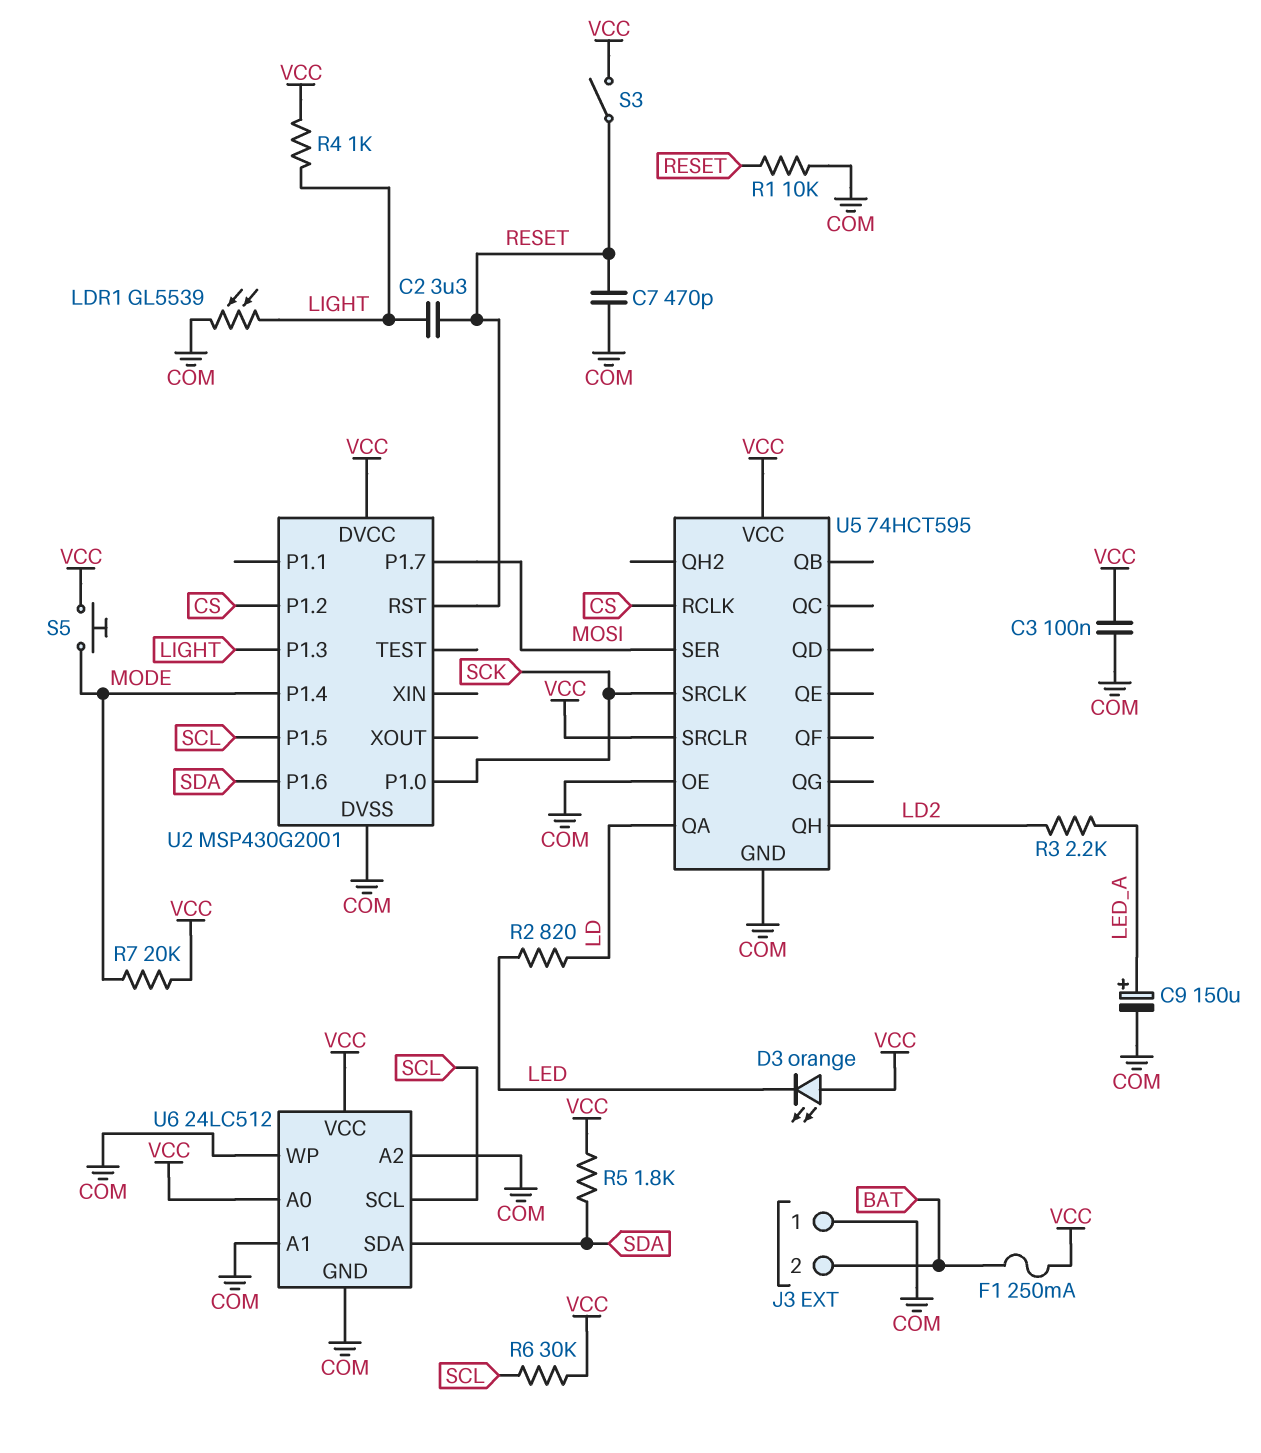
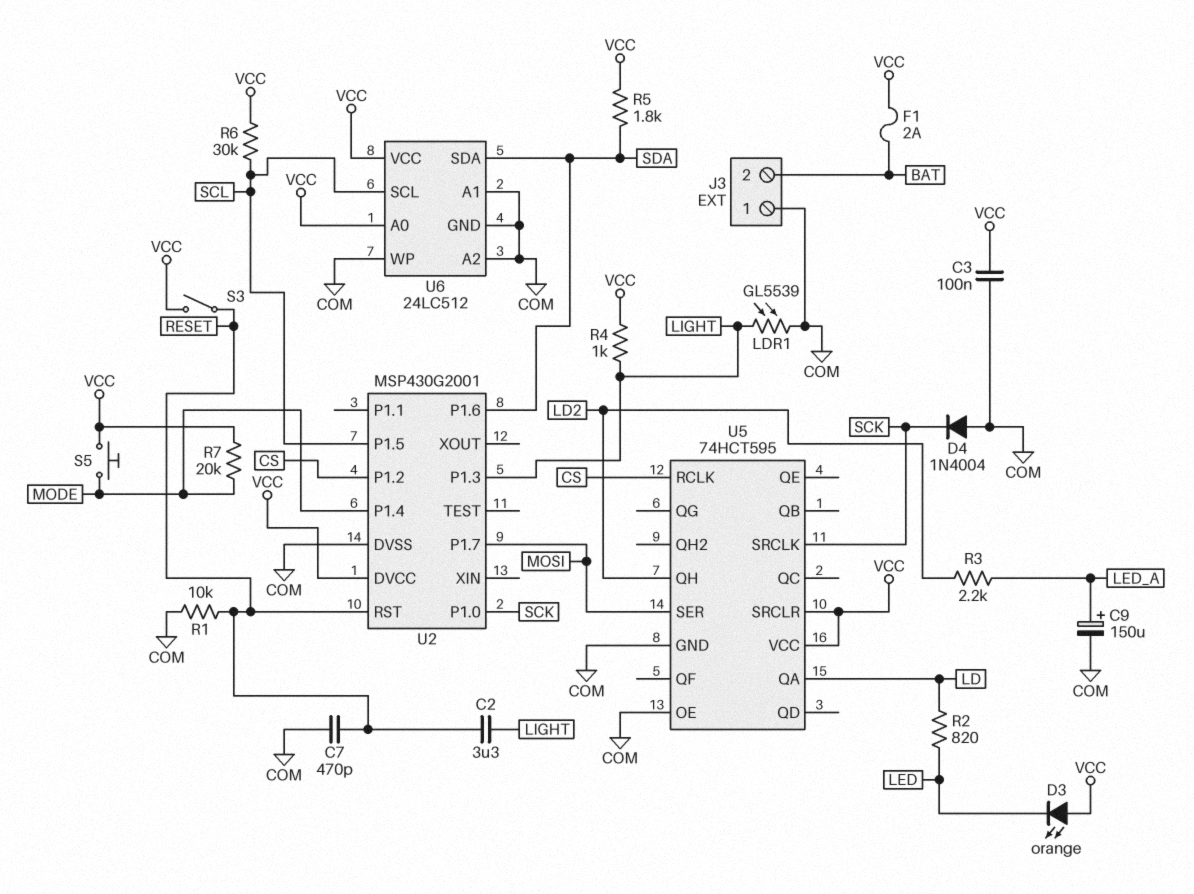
D4: none -> diode 1N4004 (A COM, K SCK)
F1: 250mA (BAT, VCC) -> 2A (BAT, VCC)

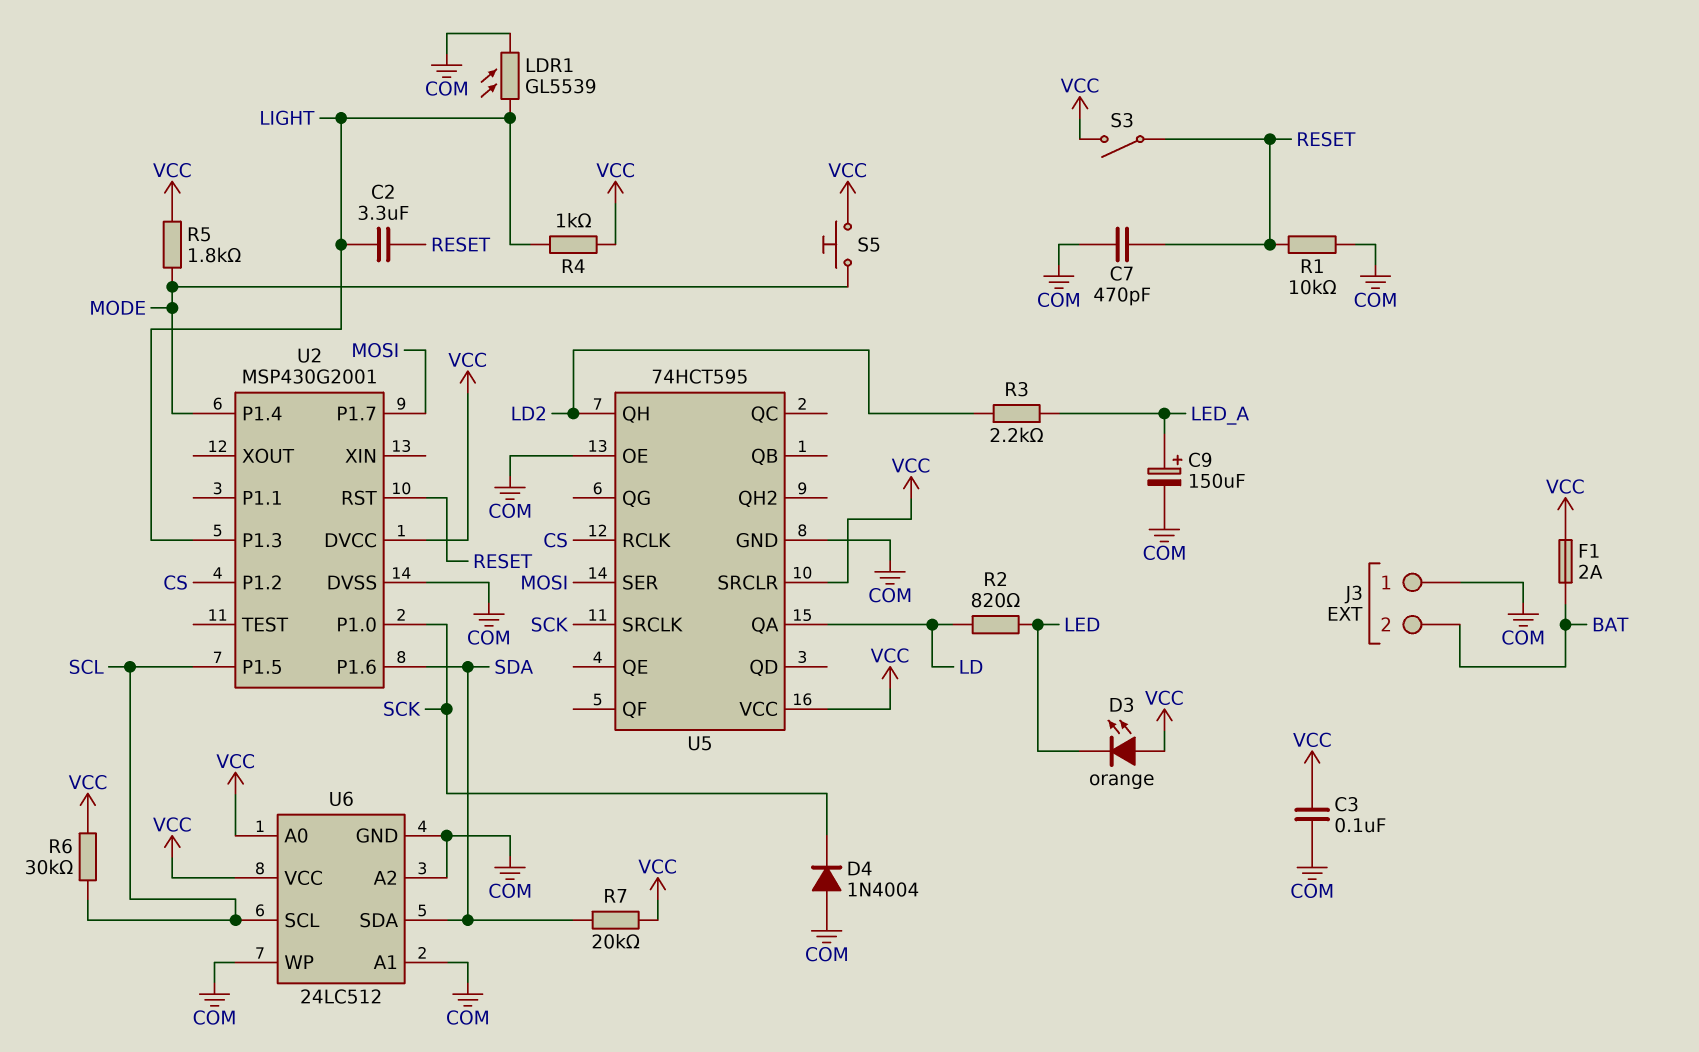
R5: 1.8k (SDA, VCC) -> 1.8k (MODE, VCC)
R7: 20k (MODE, VCC) -> 20k (SDA, VCC)

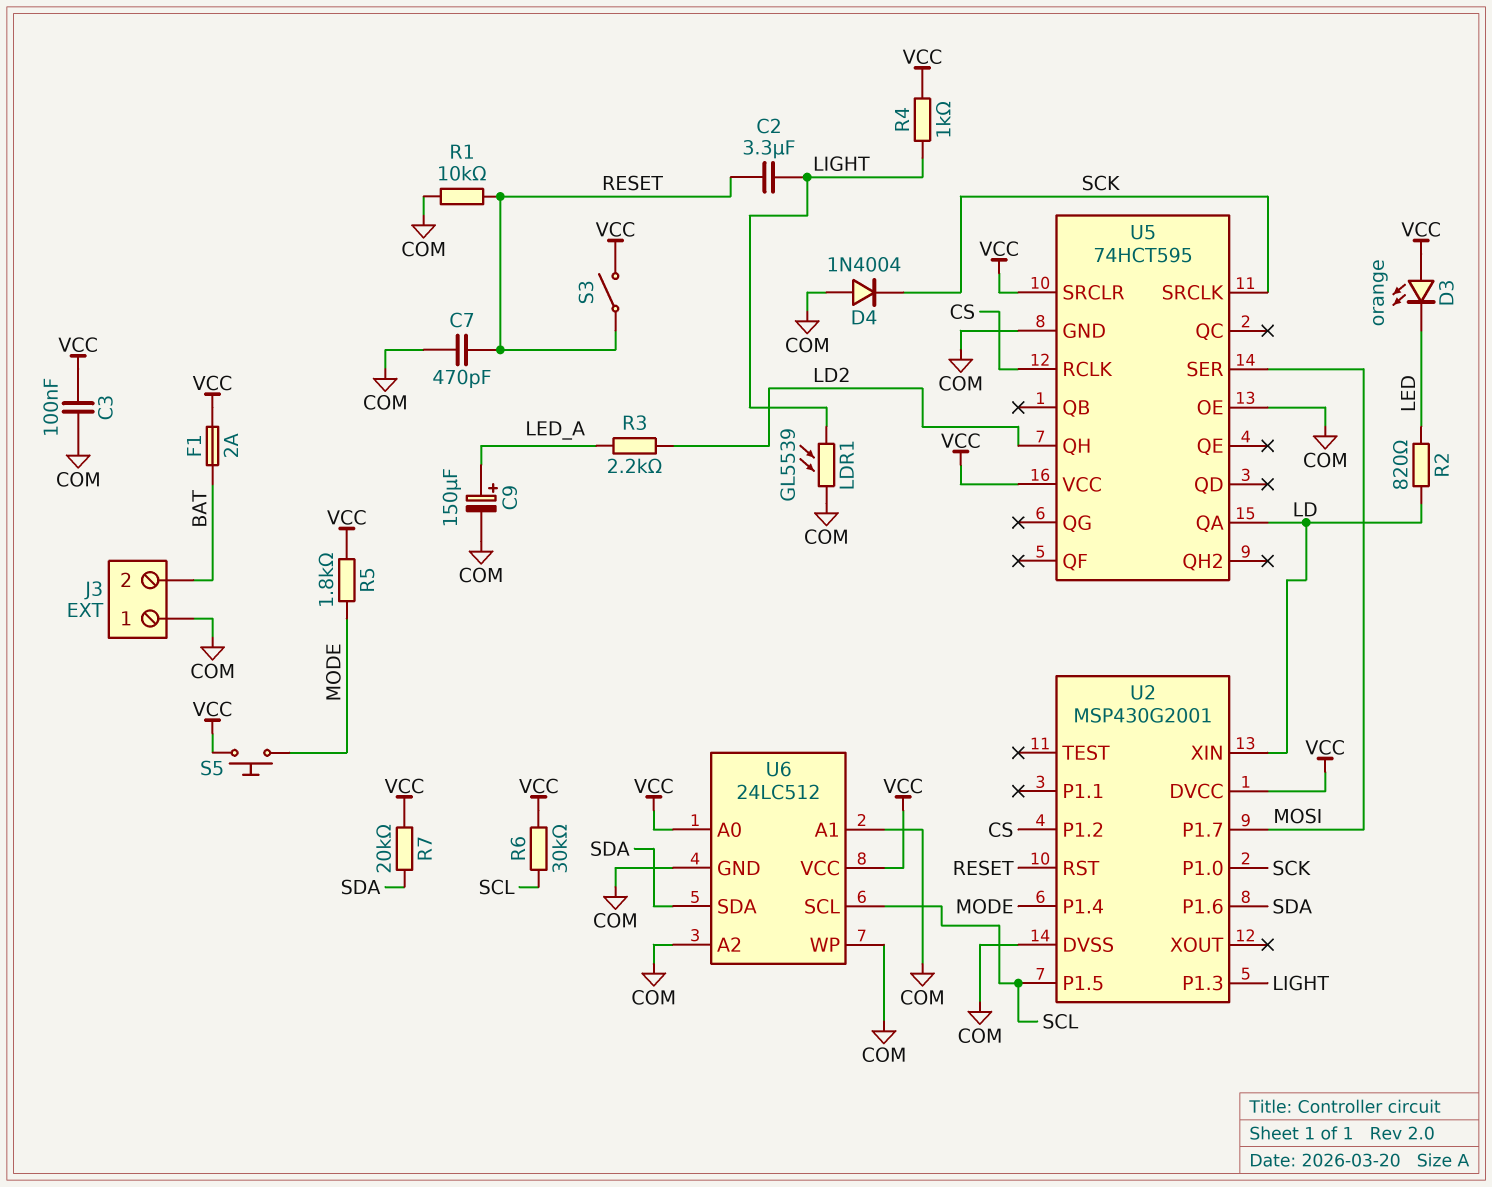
U2 pin XIN: none -> LD

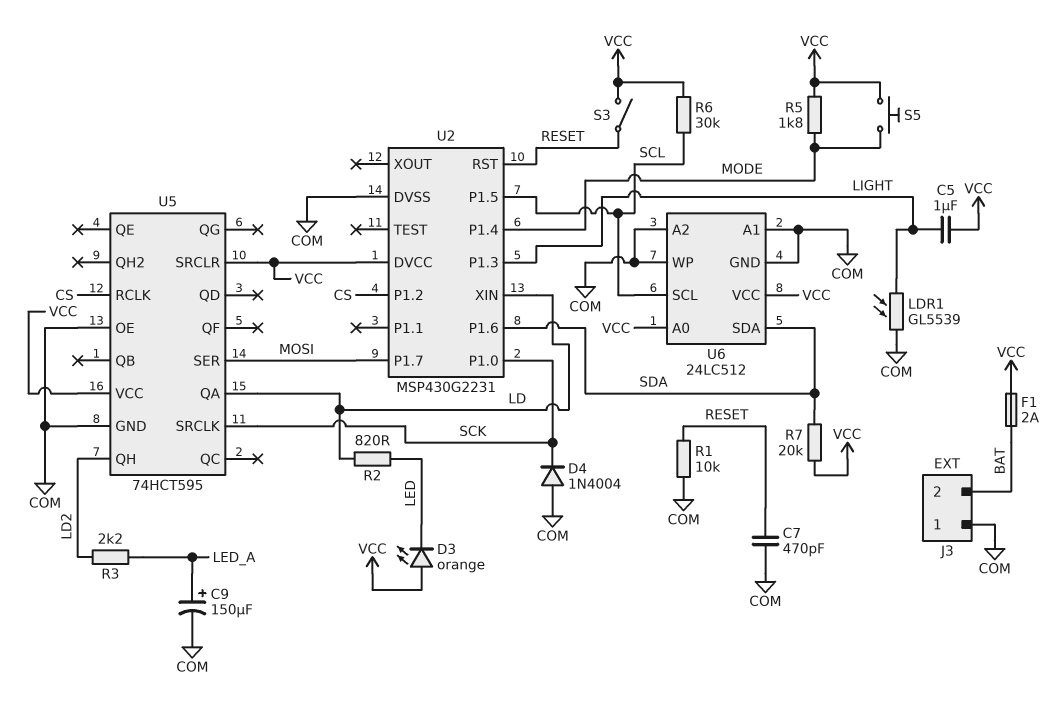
C2: 3.3uF (LIGHT, RESET) -> none
C3: 100nF (COM, VCC) -> none
C5: none -> 1uF (LIGHT, VCC)
R4: 1k (LIGHT, VCC) -> none
U2: MSP430G2001 -> MSP430G2231

